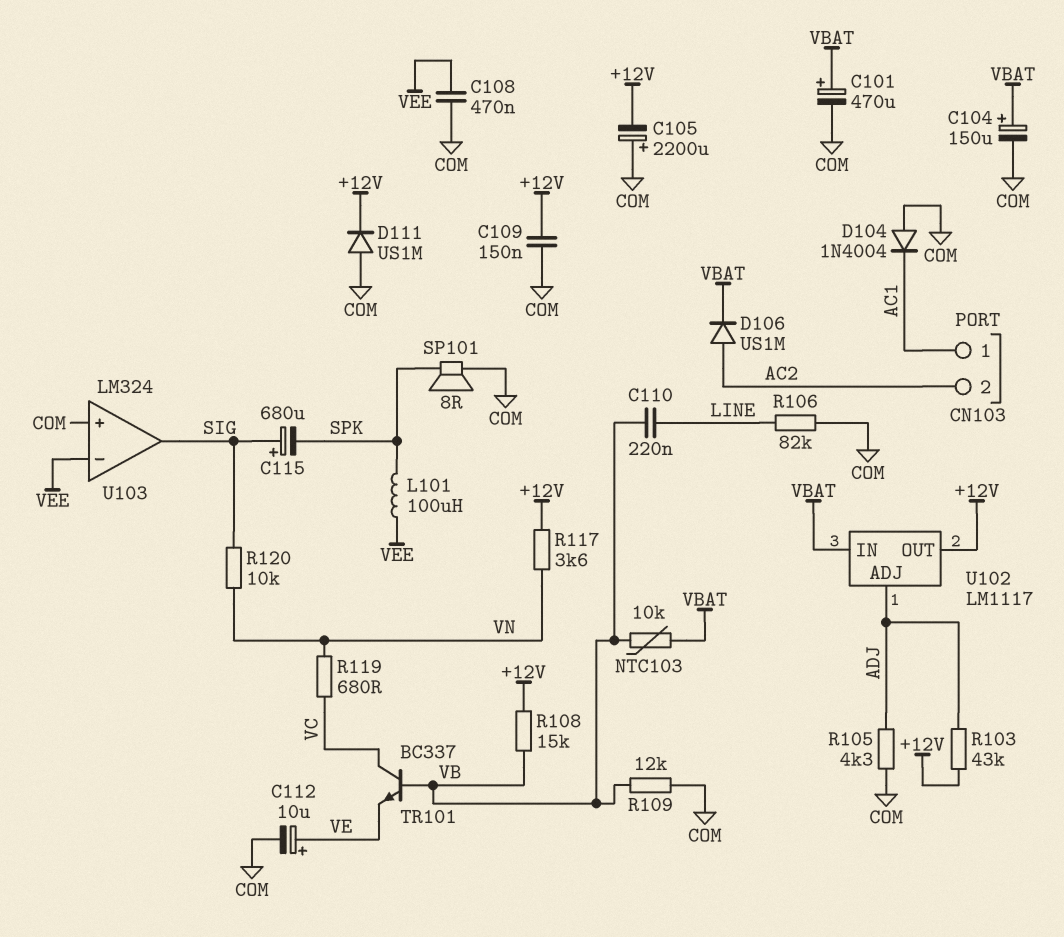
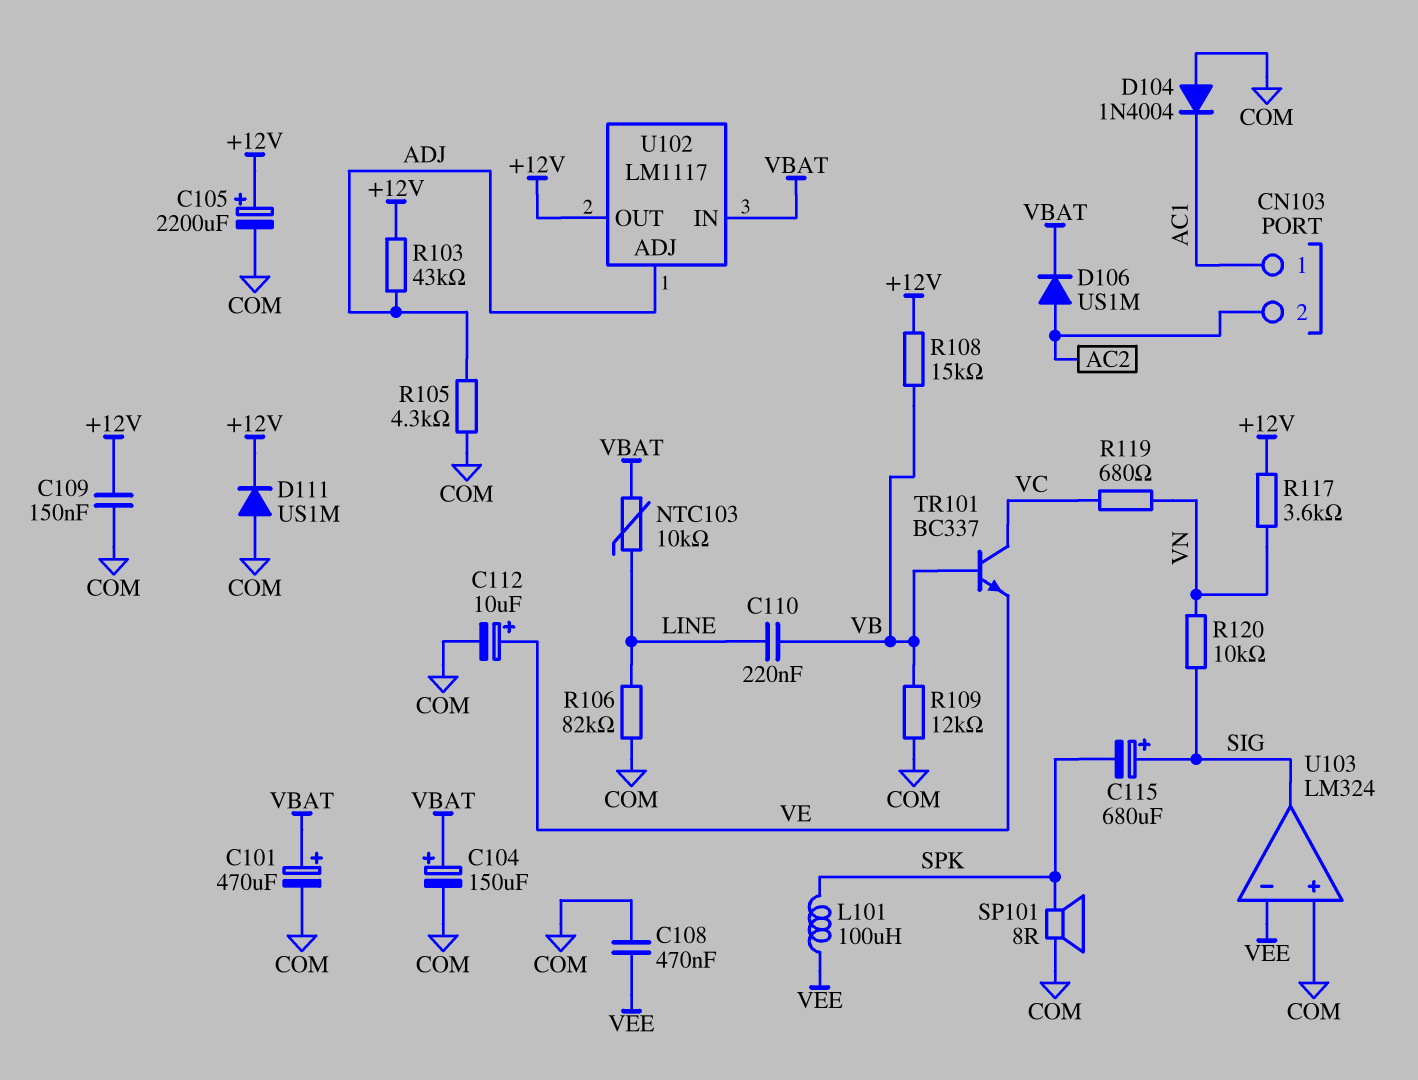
C105: 2200uF (plus COM, minus +12V) -> 2200uF (plus +12V, minus COM)
NTC103: 10k (VB, VBAT) -> 10k (LINE, VBAT)

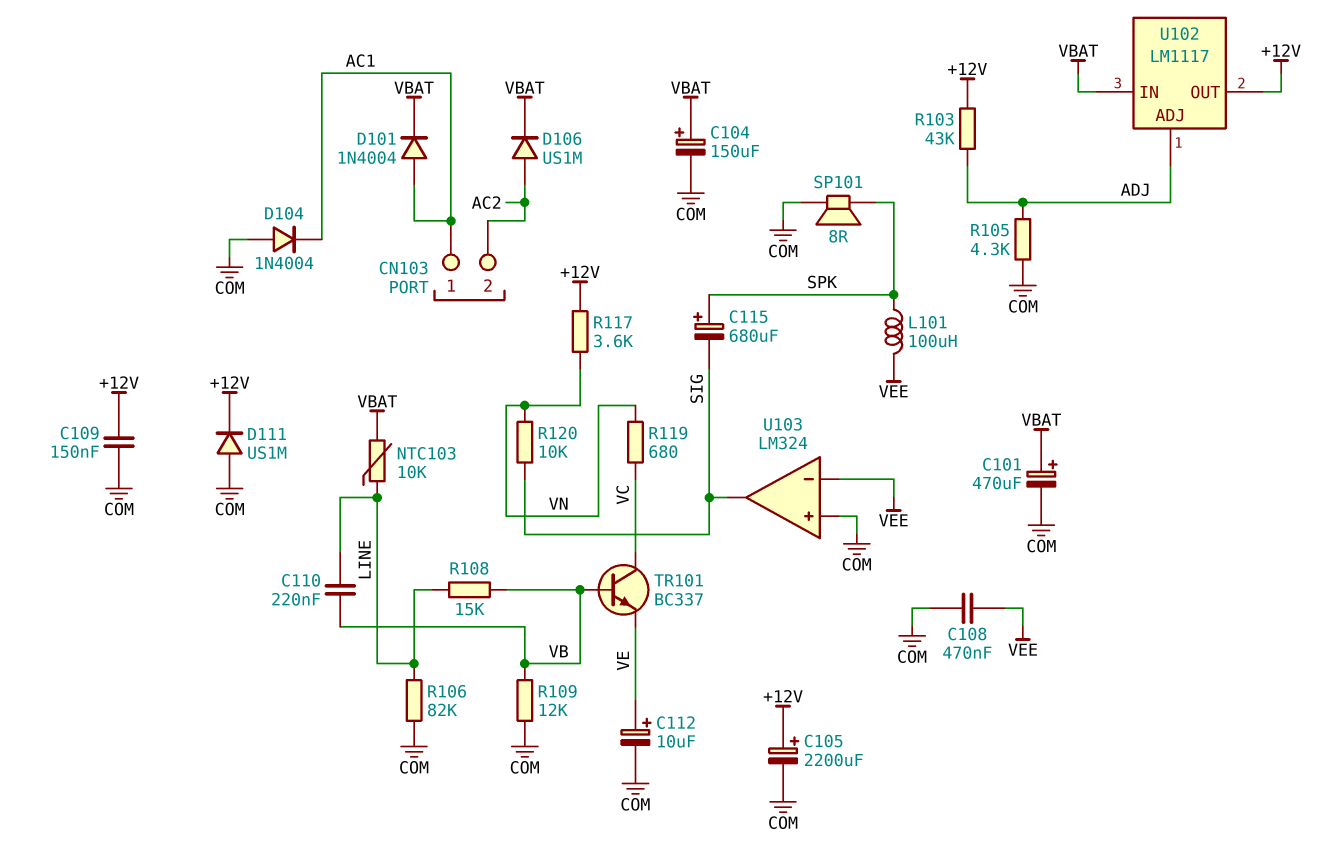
C115: 680uF (plus SIG, minus SPK) -> 680uF (plus SPK, minus SIG)
D101: none -> diode 1N4004 (A AC1, K VBAT)
R108: 15k (+12V, VB) -> 15k (LINE, VB)

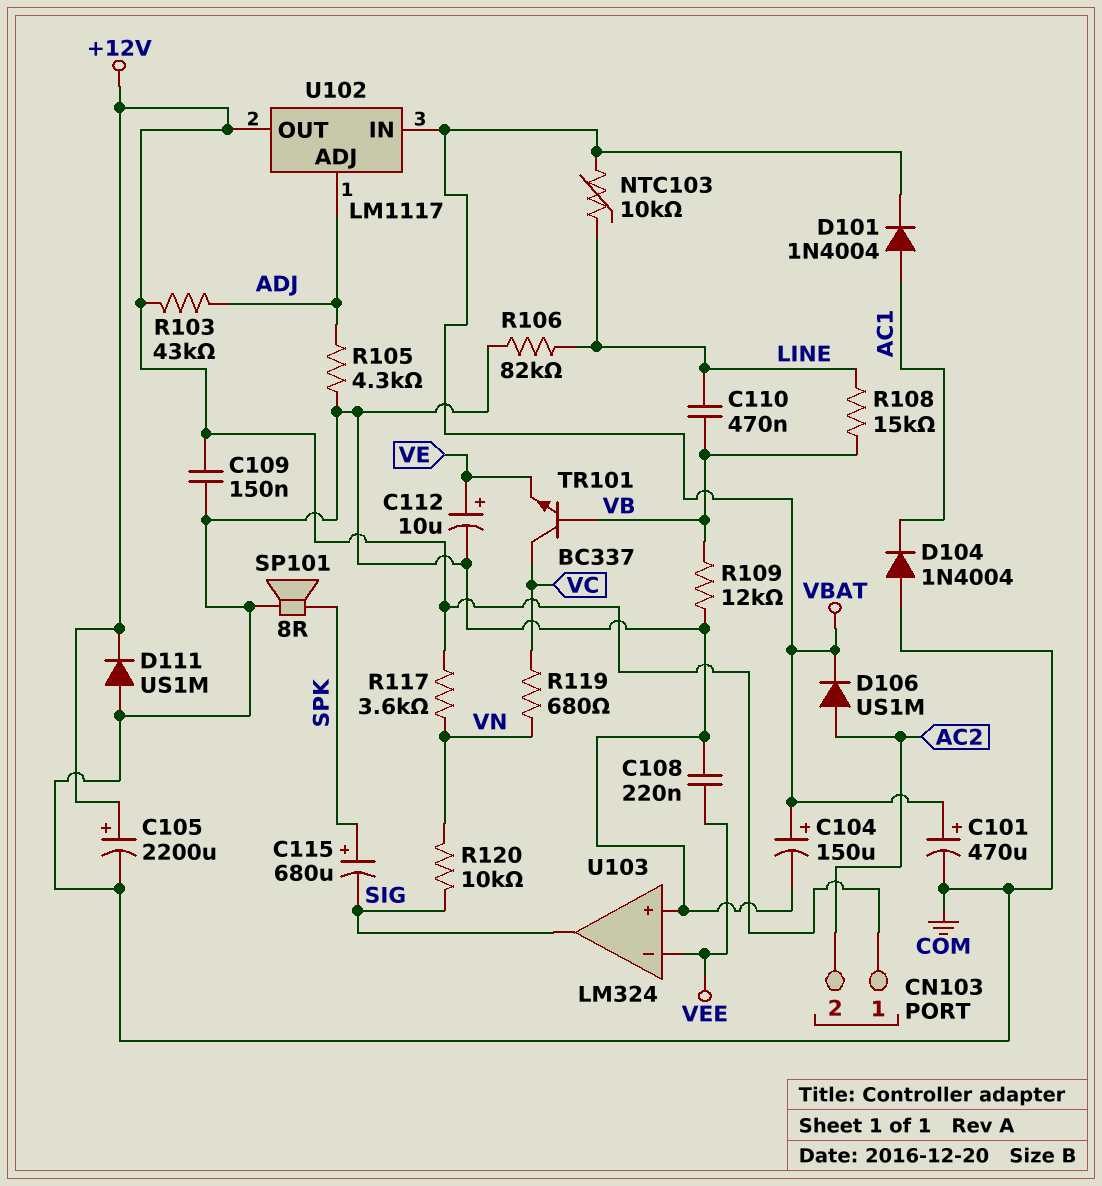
C108: 470nF (COM, VEE) -> 220nF (COM, VEE)
C110: 220nF (LINE, VB) -> 470nF (LINE, VB)
CN103 pin 1: AC1 -> +12V
L101: 100uH (SPK, VEE) -> none

